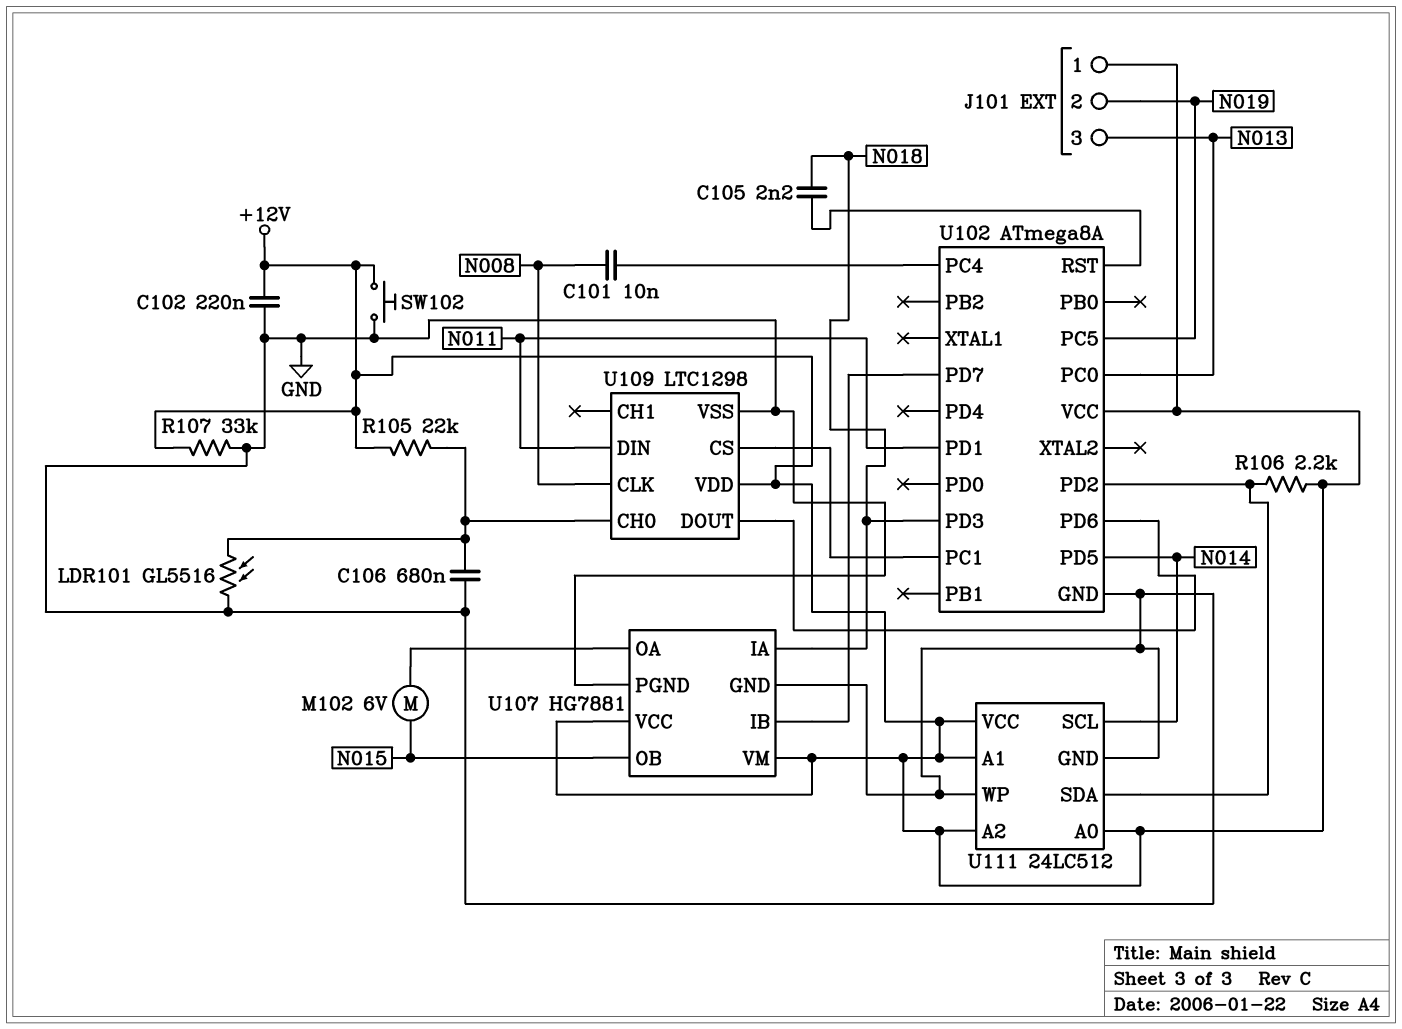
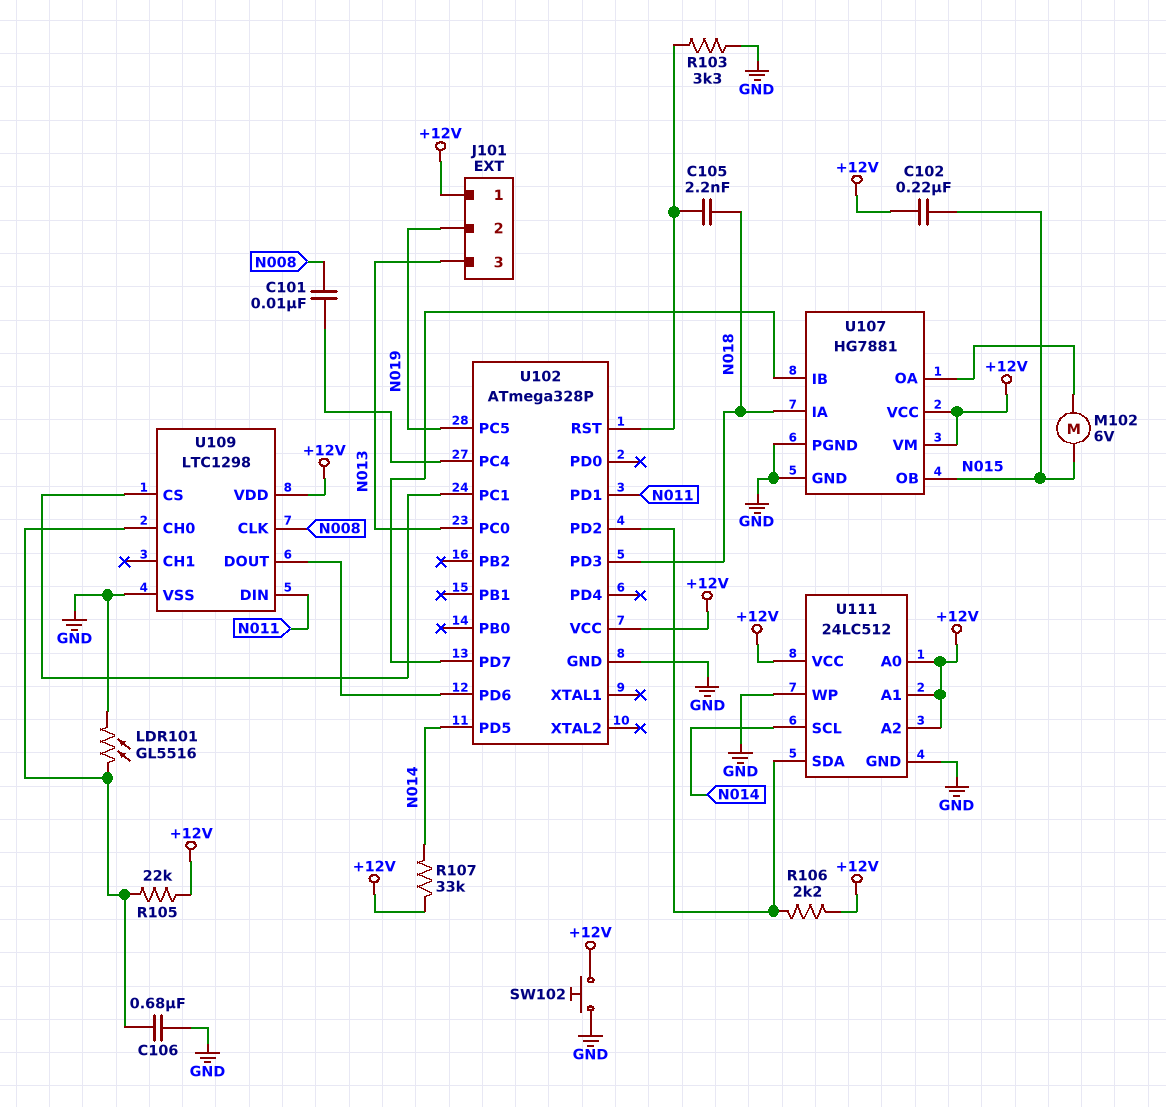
C102: 220nF (+12V, GND) -> 220nF (+12V, N015)
R103: none -> 3.3k (GND, U102/RST)
R107: 33k (+12V, GND) -> 33k (+12V, N014)
U102: ATmega8A -> ATmega328P

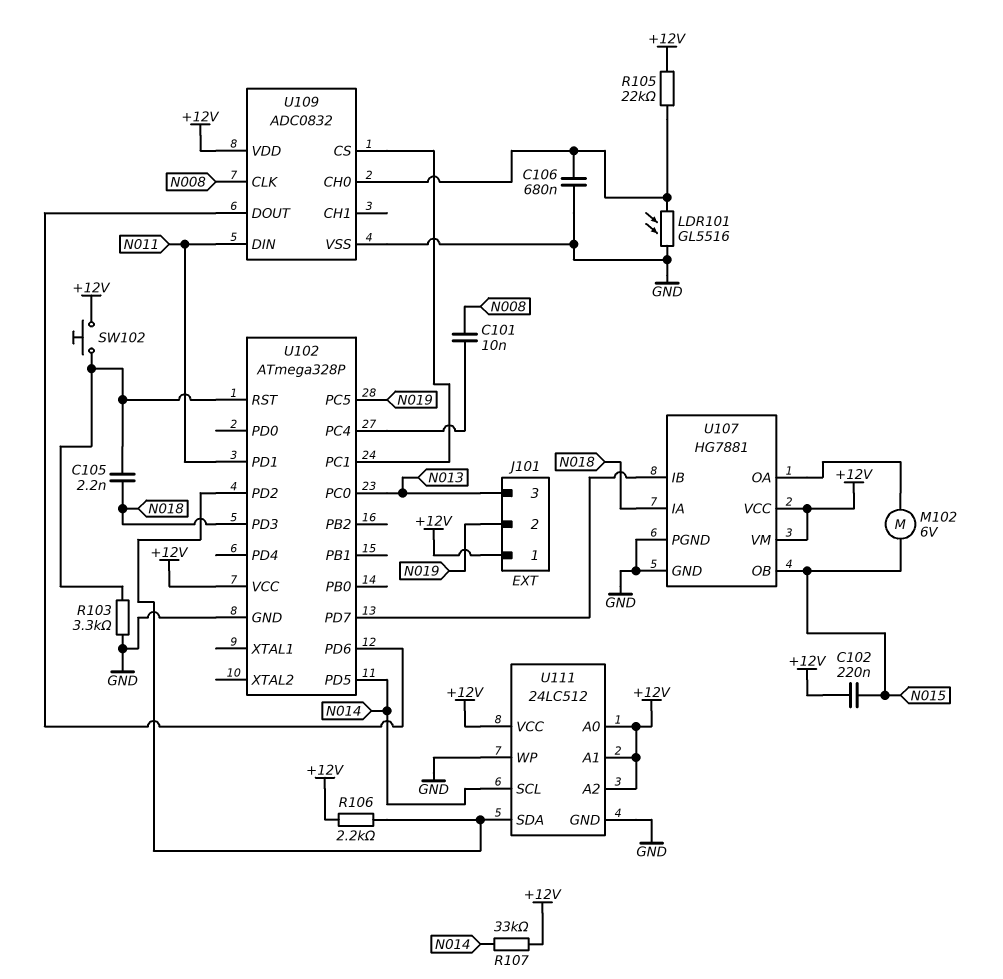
SW102: button (+12V, GND) -> button (+12V, U102/RST)
U109: LTC1298 -> ADC0832

